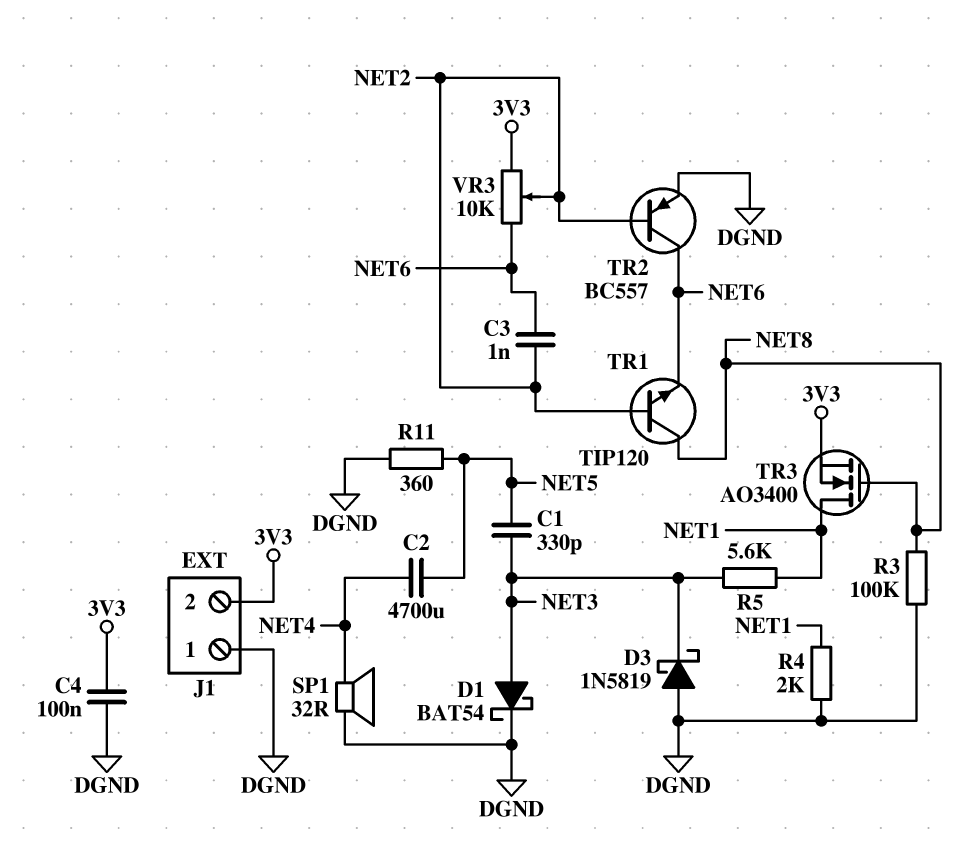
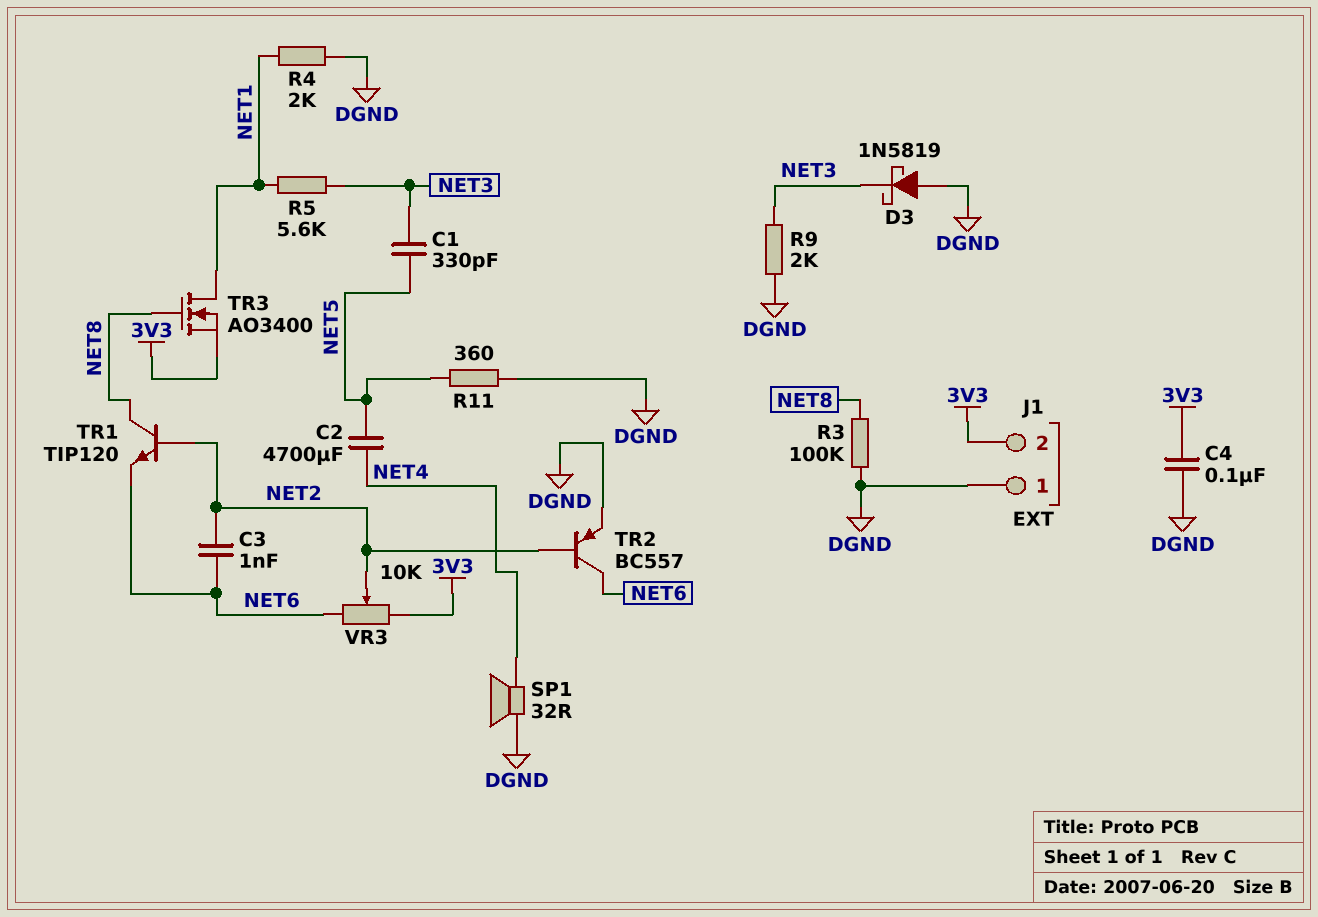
D1: schottky BAT54 (A NET3, K DGND) -> none
R9: none -> 2k (DGND, NET3)

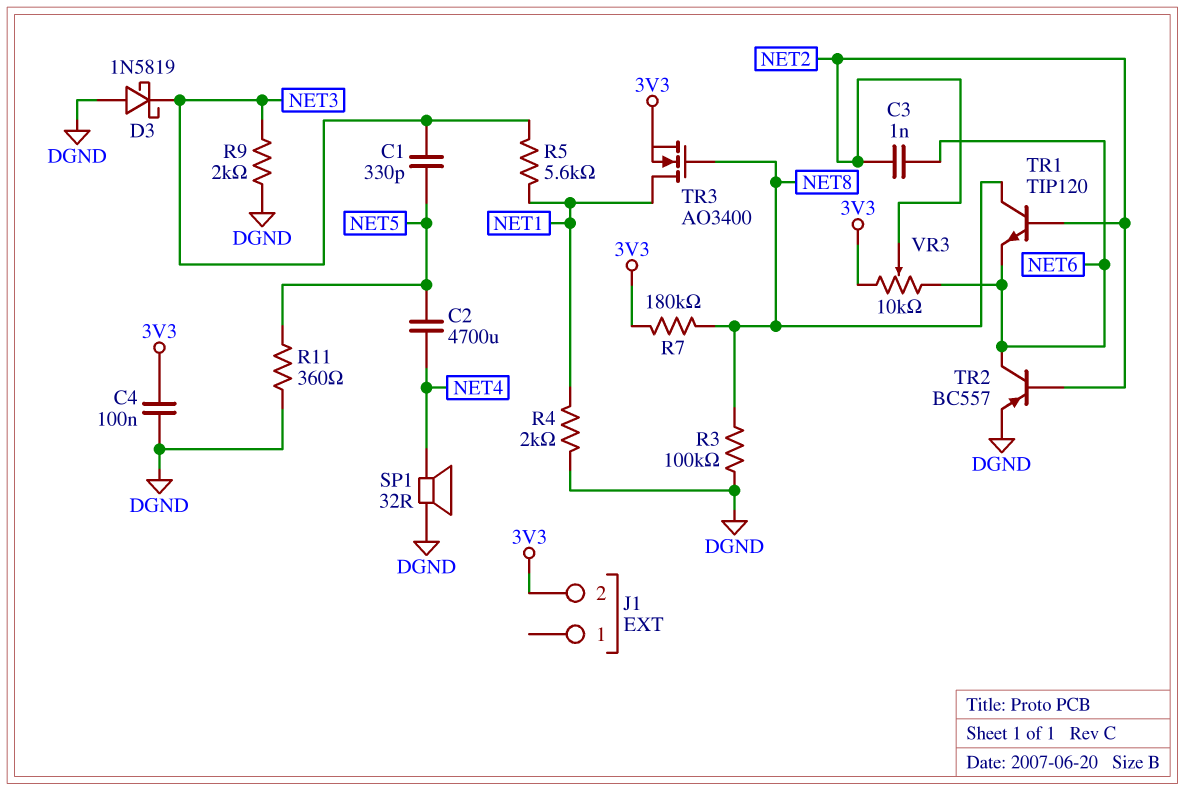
J1 pin 1: DGND -> none
R7: none -> 180k (3V3, NET8)

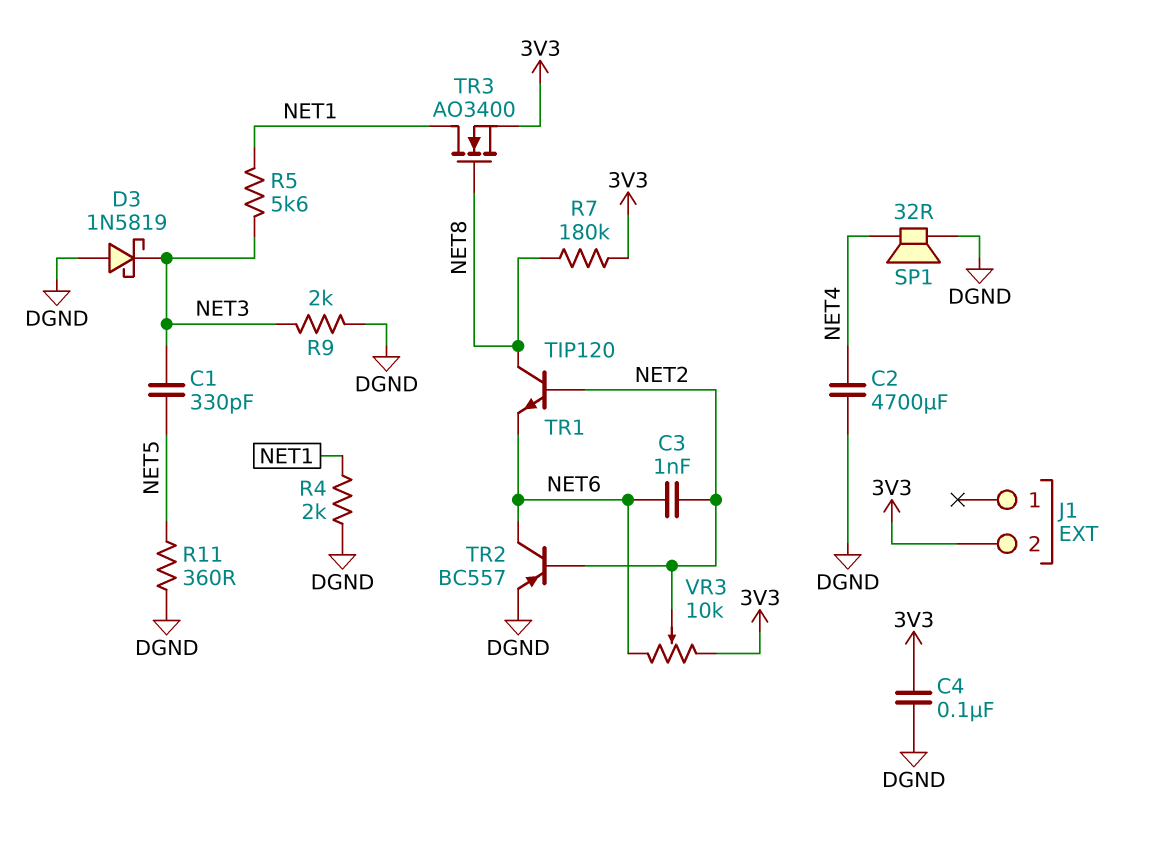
C2: 4700uF (NET4, NET5) -> 4700uF (DGND, NET4)
R3: 100k (DGND, NET8) -> none

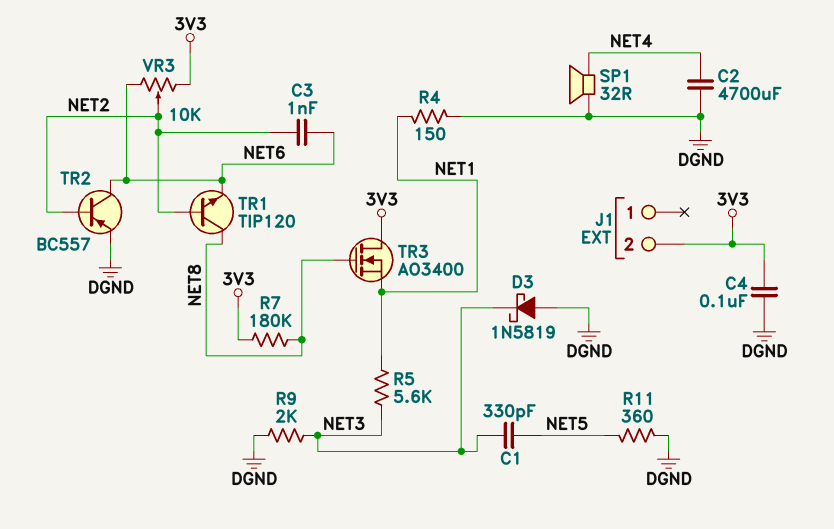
R4: 2k (DGND, NET1) -> 150 (DGND, NET1)
TR3: NMOS AO3400 (G NET8, D NET1, S 3V3) -> NMOS AO3400 (G NET8, D 3V3, S NET1)

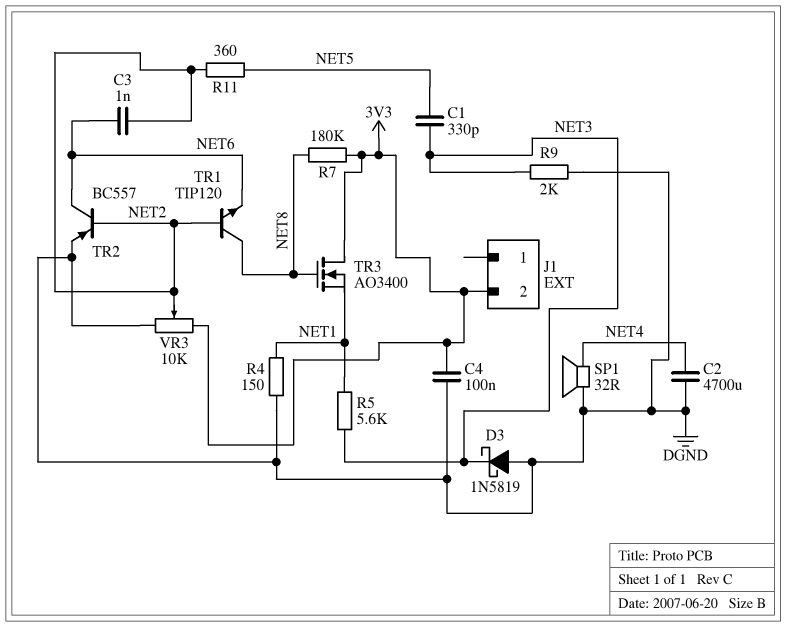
R11: 360 (DGND, NET5) -> 360 (NET2, NET5)
VR3: 10k (3V3, NET6, wiper NET2) -> 10k (3V3, DGND, wiper NET2)

